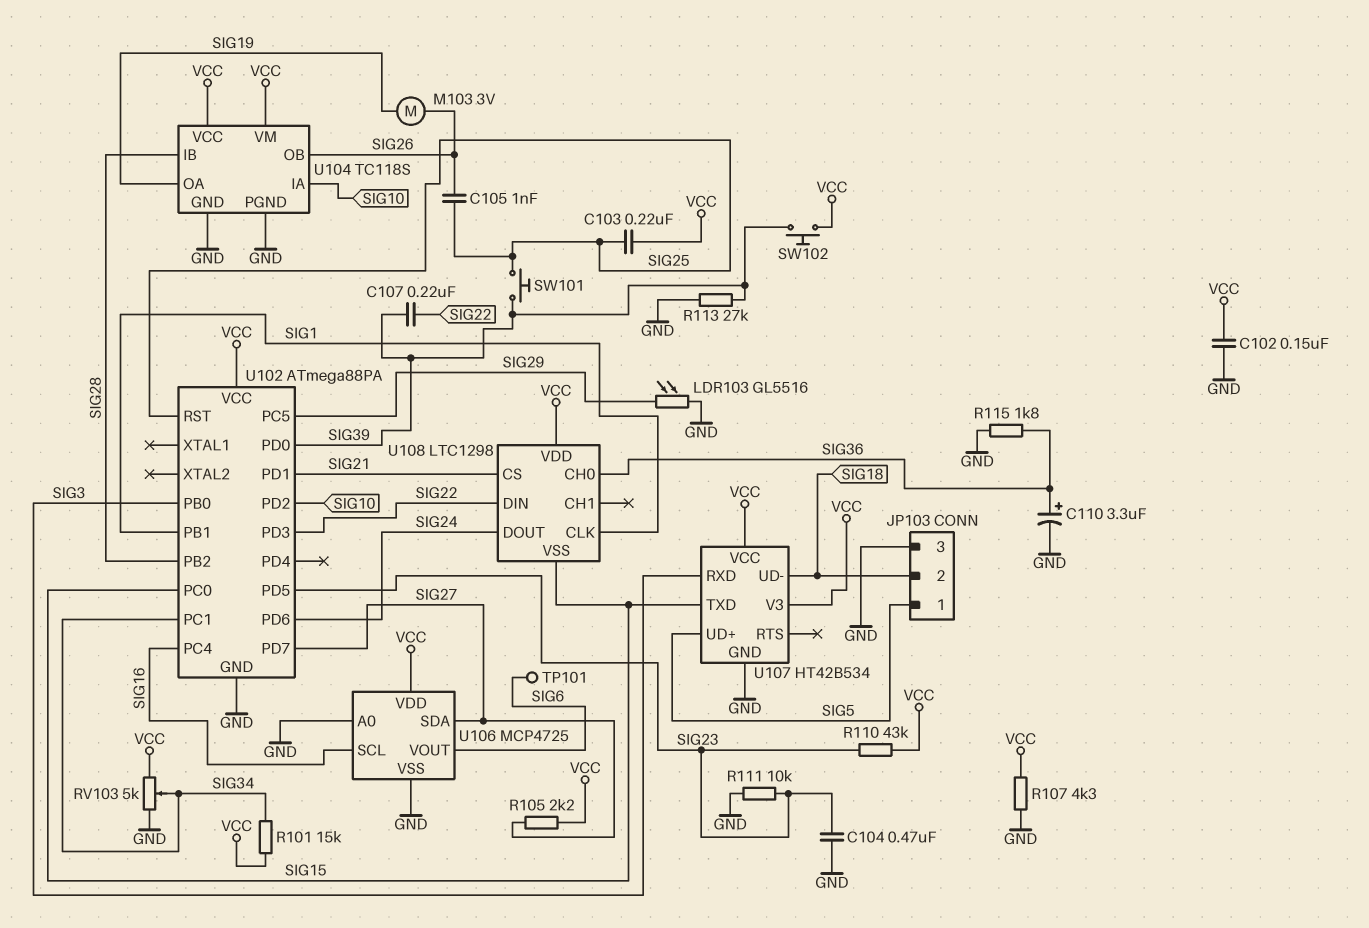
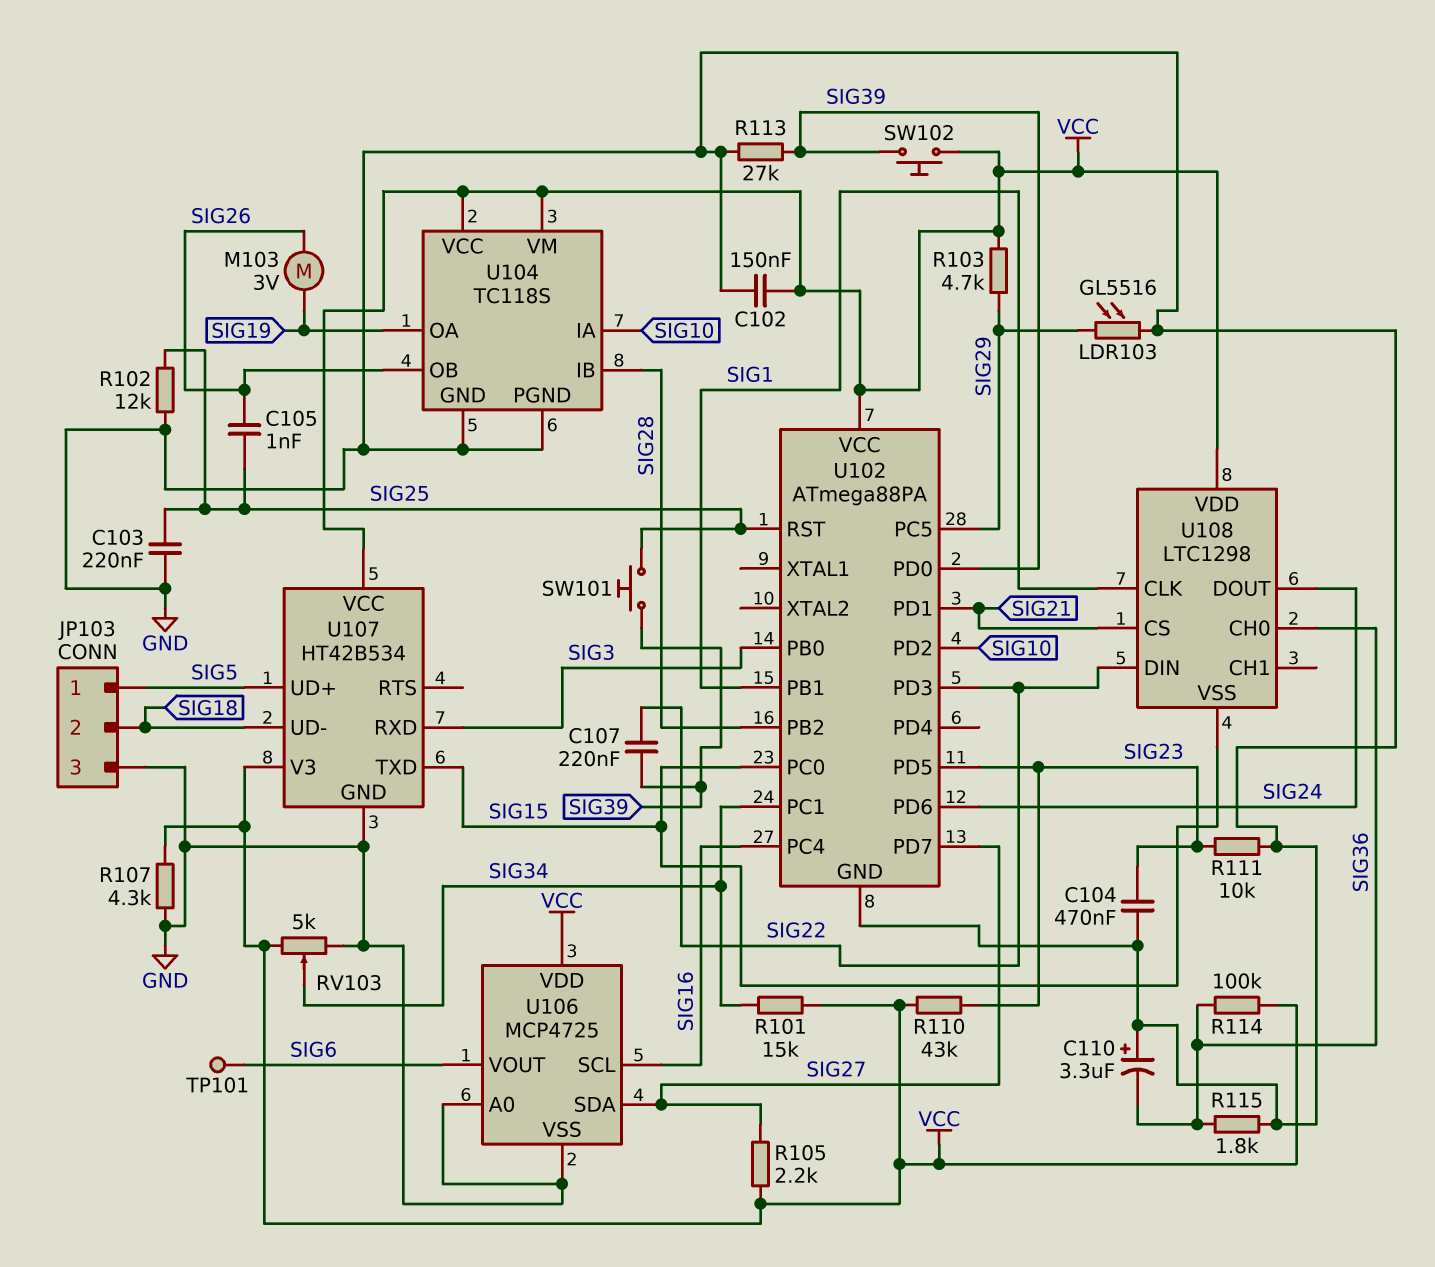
C103: 220nF (SIG25, VCC) -> 220nF (GND, SIG25)
C110: 3.3uF (plus SIG36, minus GND) -> 3.3uF (plus GND, minus SIG36)
R102: none -> 12k (GND, SIG25)
R103: none -> 4.7k (SIG29, VCC)
R114: none -> 100k (SIG36, VCC)

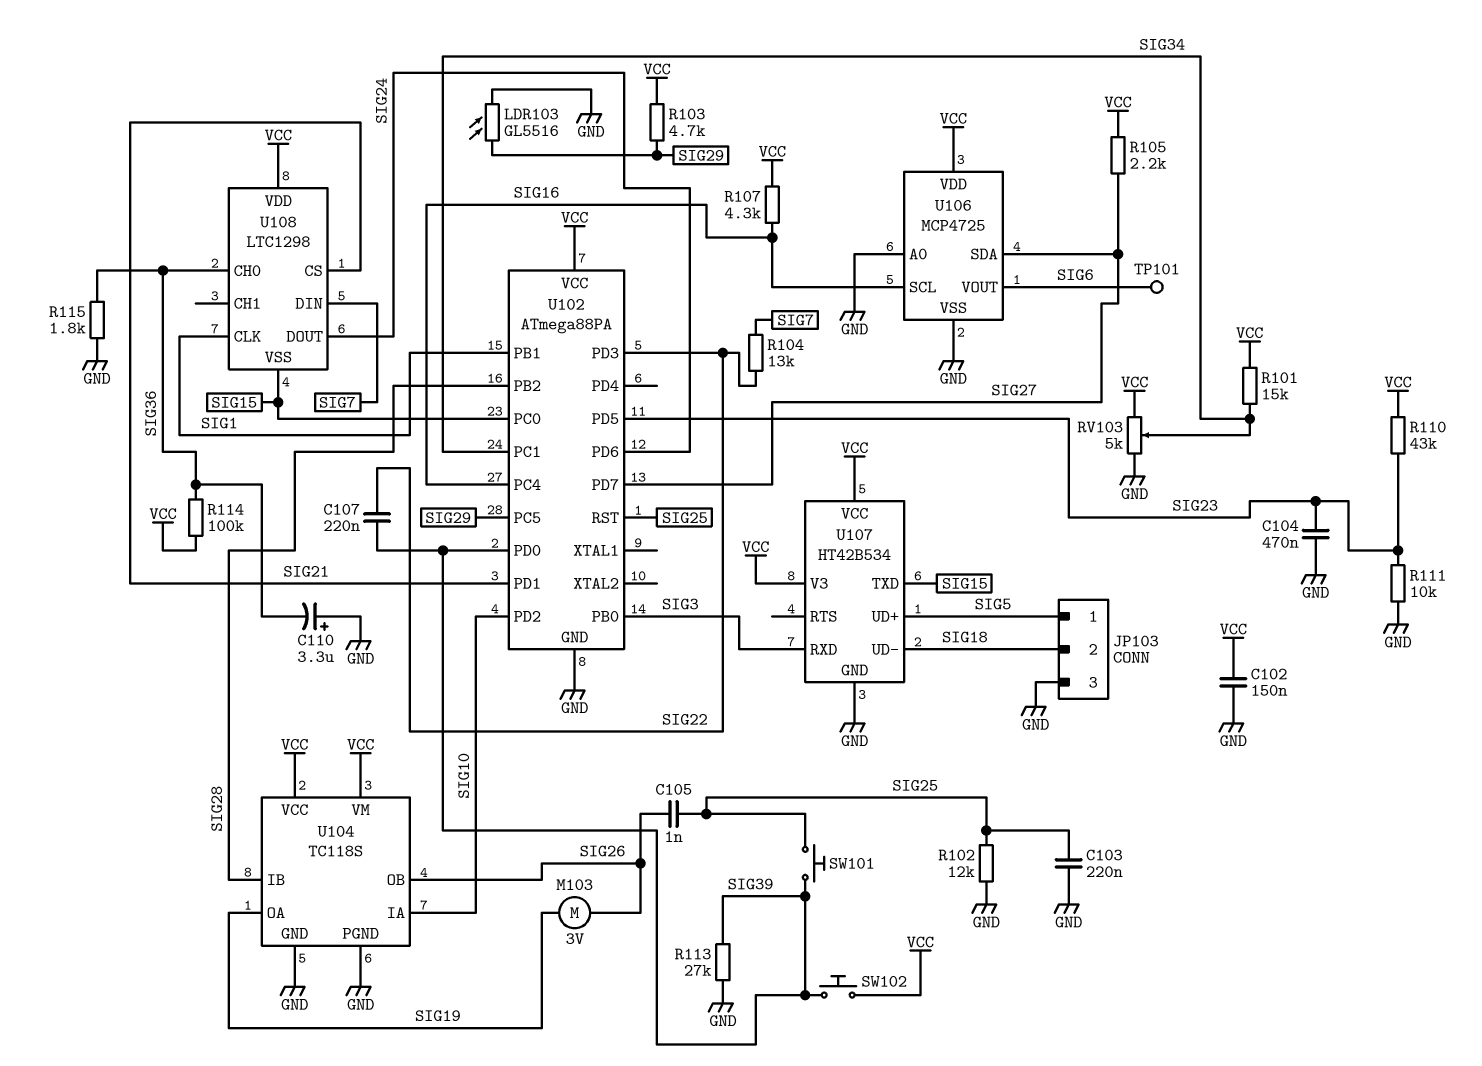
R104: none -> 13k (SIG7, SIG22)
R107: 4.3k (GND, VCC) -> 4.3k (SIG16, VCC)
U108 pin DIN: SIG22 -> SIG7

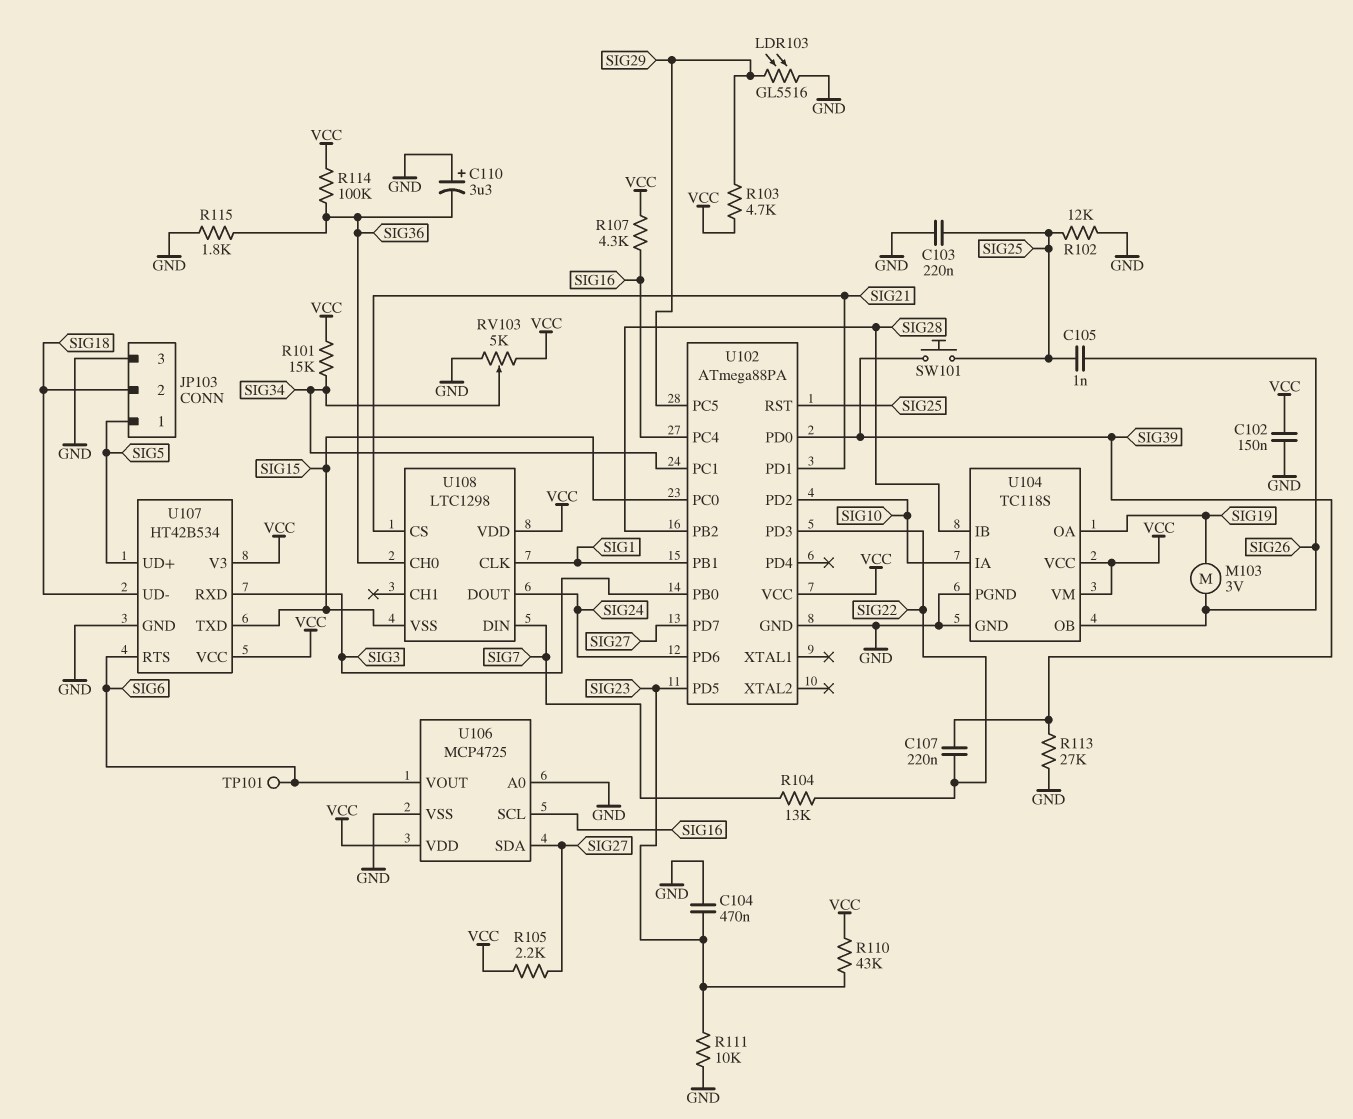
SW102: button (SIG39, VCC) -> none
U107 pin RTS: none -> SIG6

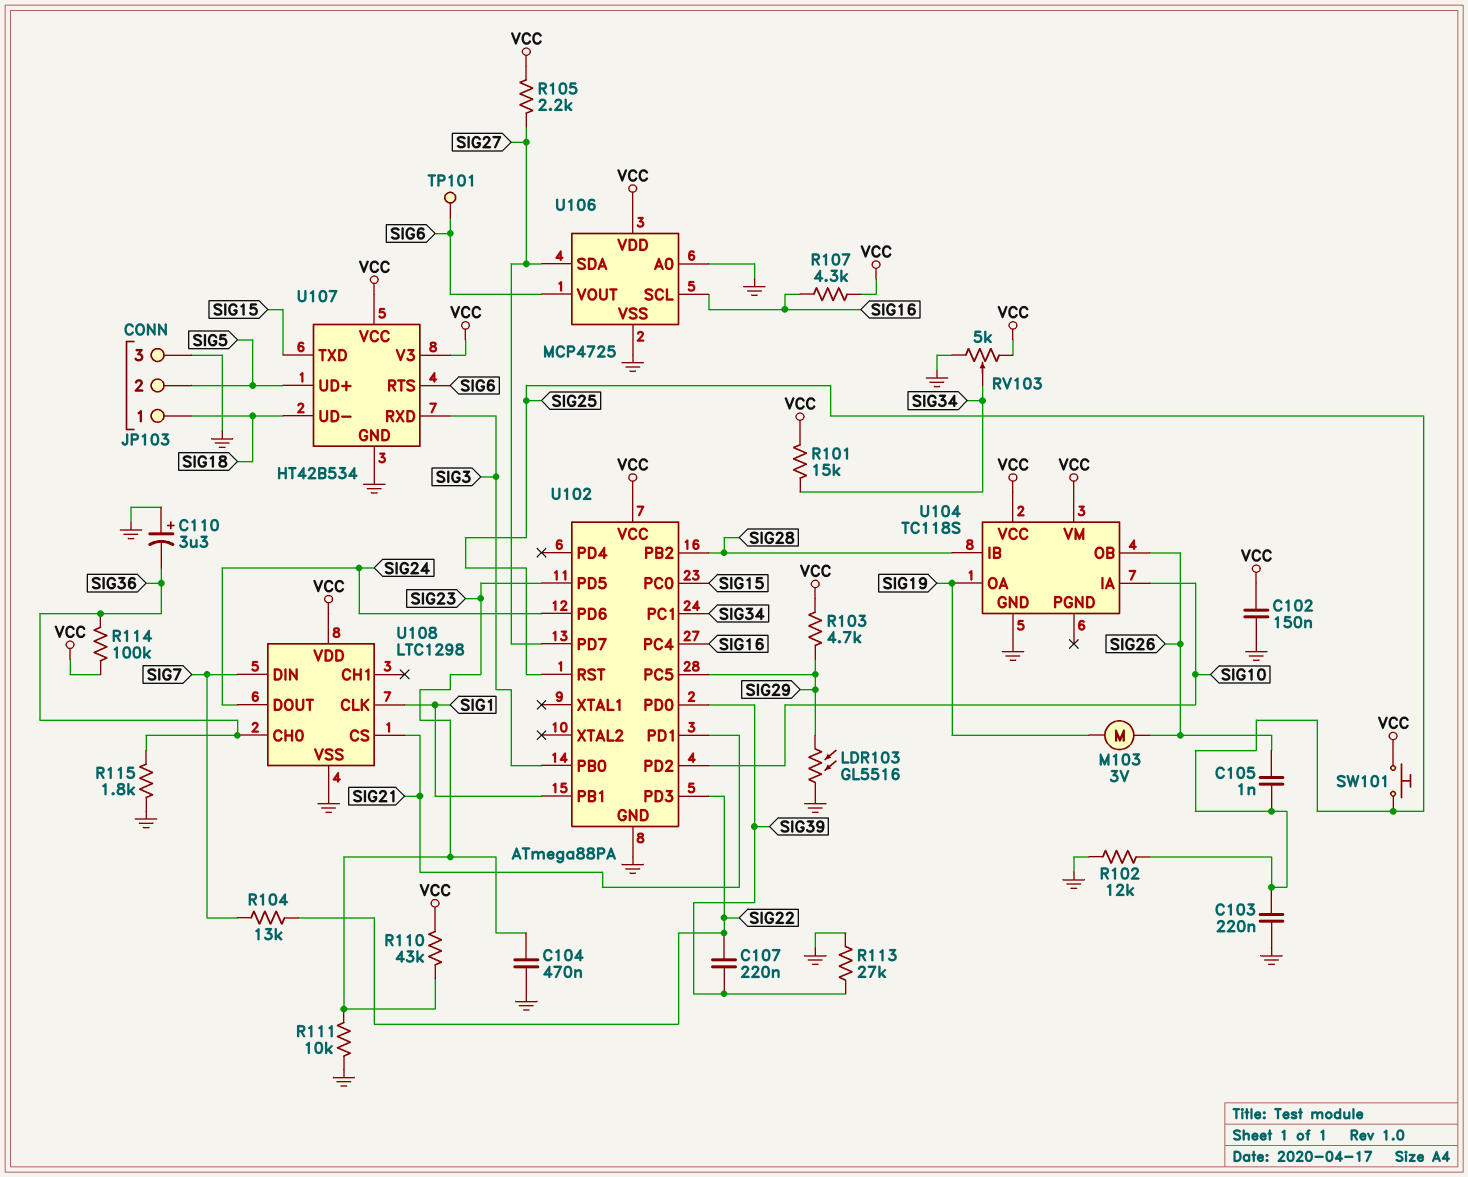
JP103 pin 1: SIG5 -> SIG18
JP103 pin 2: SIG18 -> SIG5
SW101: button (SIG25, SIG39) -> button (SIG25, VCC)
U104 pin PGND: GND -> none
U108 pin VSS: SIG15 -> GND

